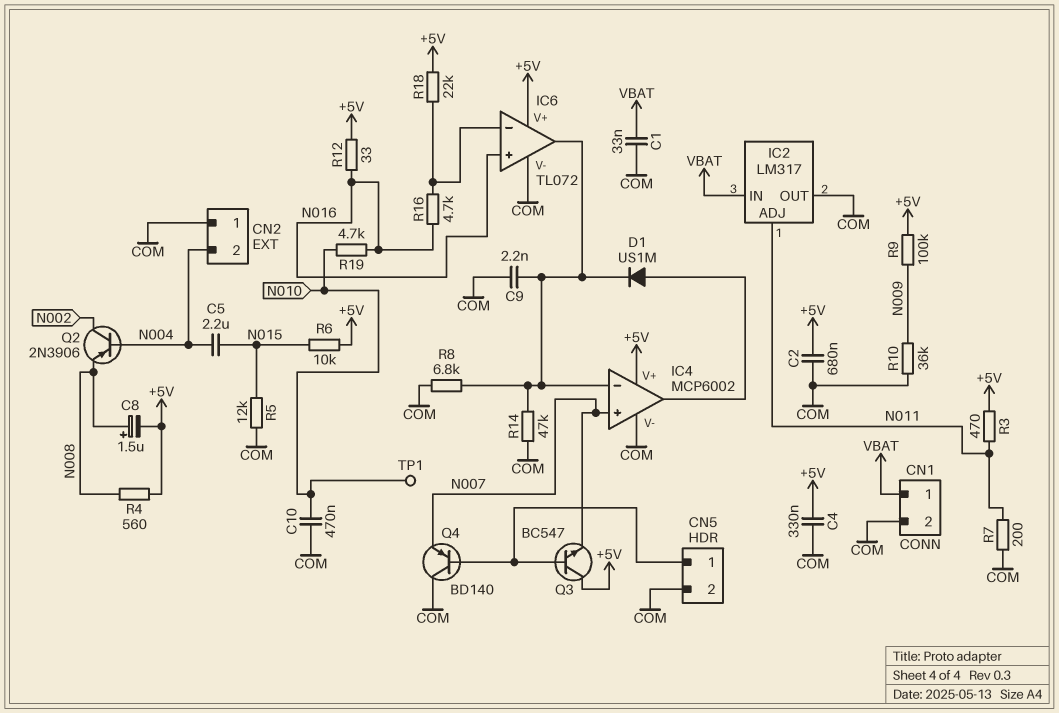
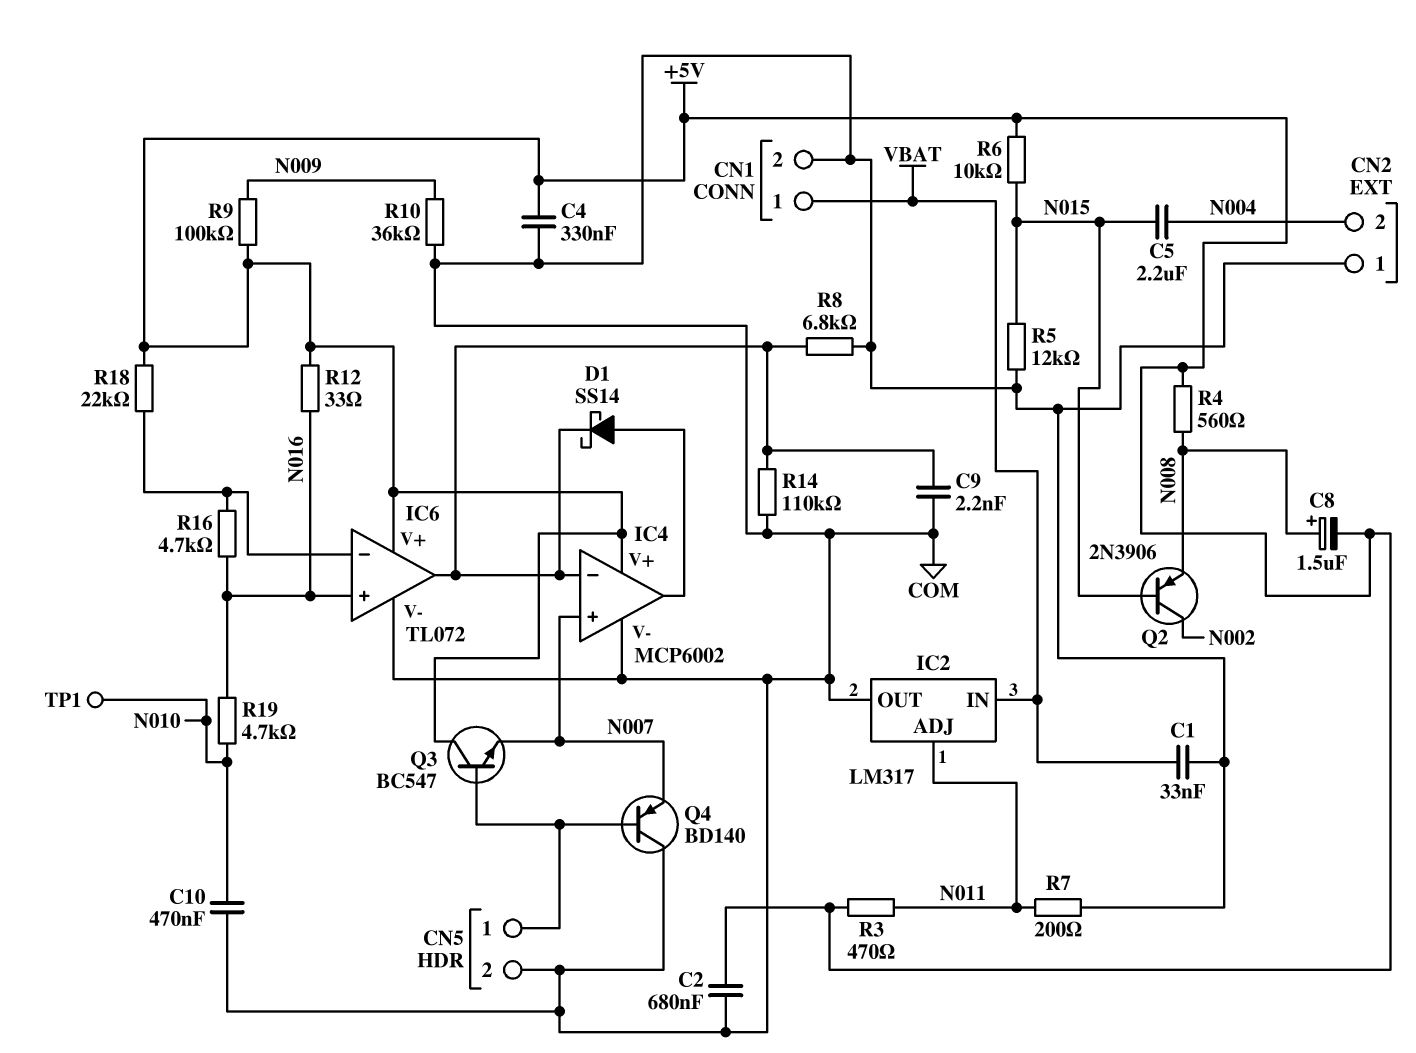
D1: diode US1M (A IC4/out, K IC4/in-) -> schottky SS14 (A IC4/out, K IC4/in-)
Q2: PNP 2N3906 (B N004, C N002, E N008) -> PNP 2N3906 (B N015, C N002, E N008)
R14: 47k (COM, IC4/in-) -> 110k (COM, IC4/in-)

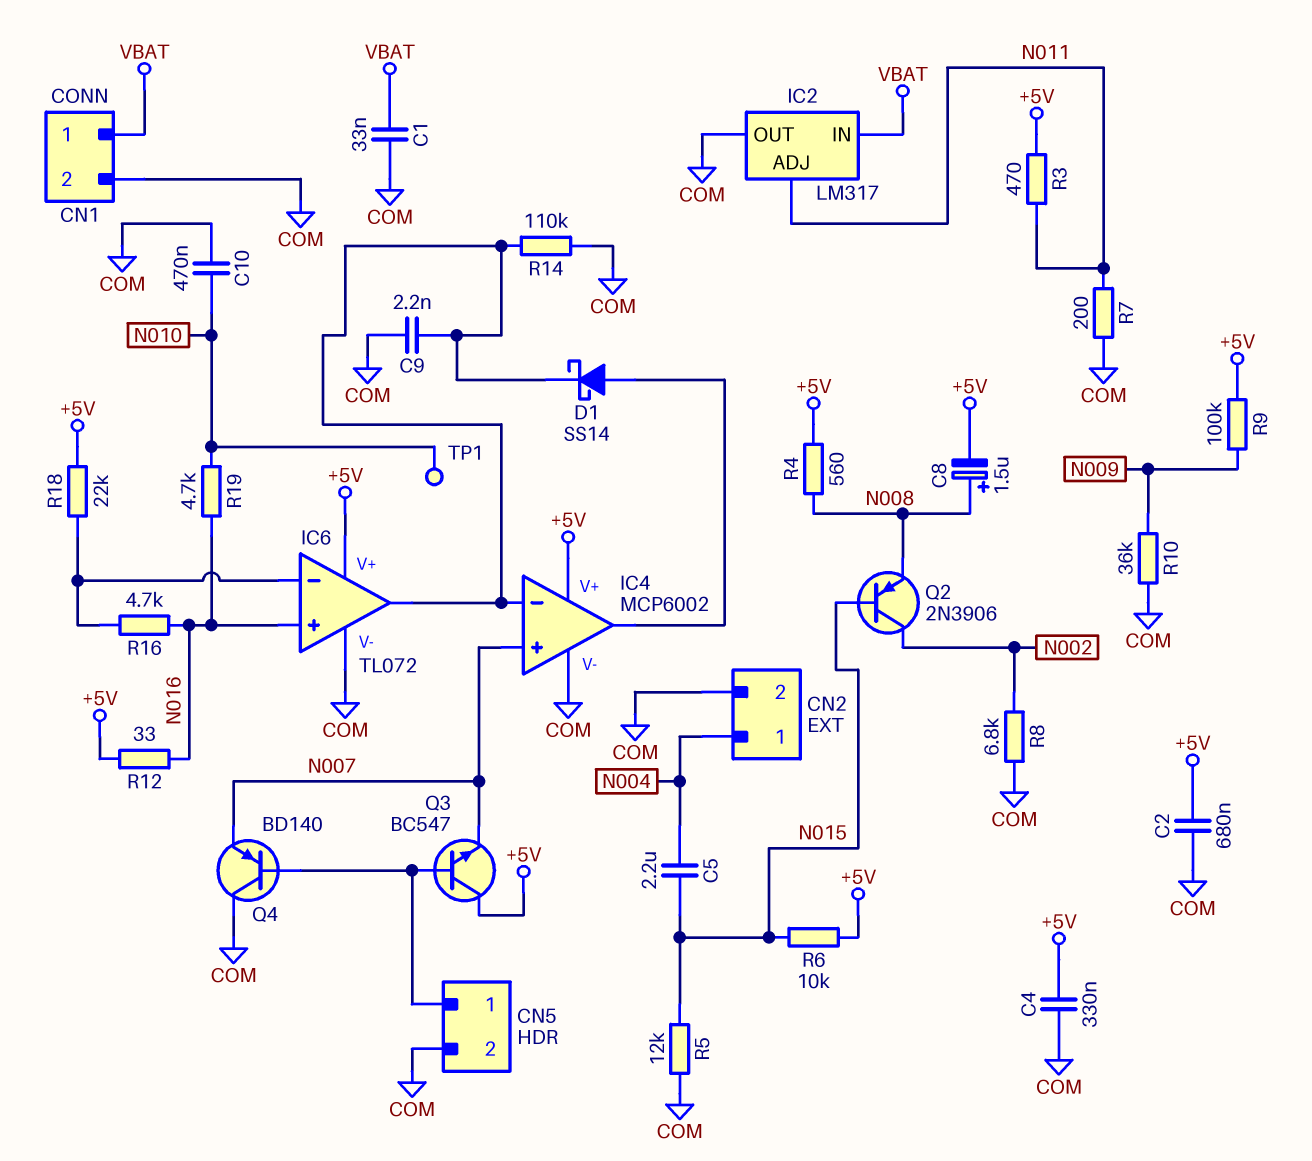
CN2 pin 1: COM -> N004
CN2 pin 2: N004 -> COM
R8: 6.8k (COM, IC4/in-) -> 6.8k (COM, N002)

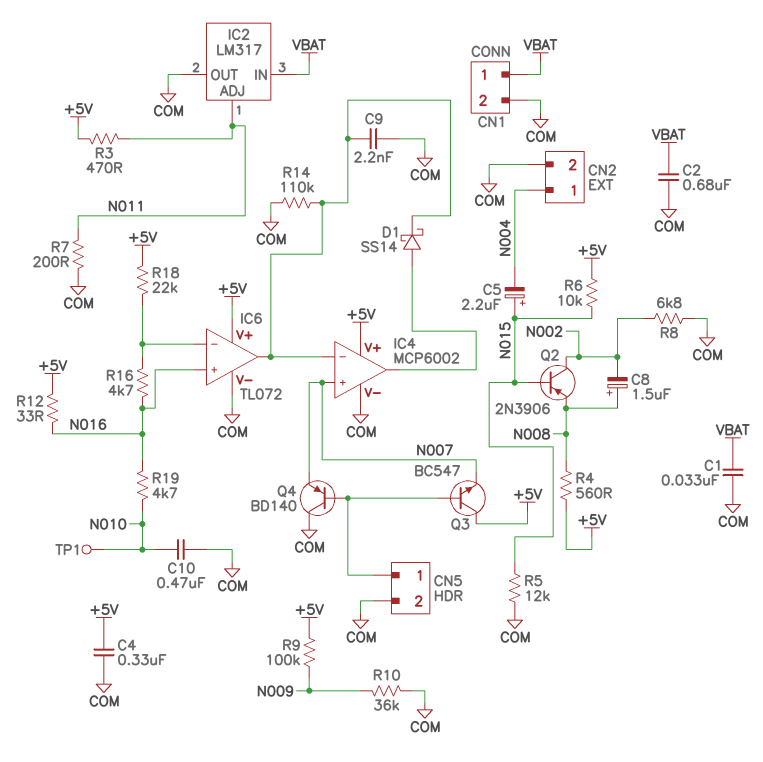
C2: 680nF (+5V, COM) -> 680nF (COM, VBAT)
C5: 2.2uF (N004, N015) -> 2.2uF (plus N015, minus N004)
C8: 1.5uF (plus N008, minus +5V) -> 1.5uF (plus N008, minus N002)

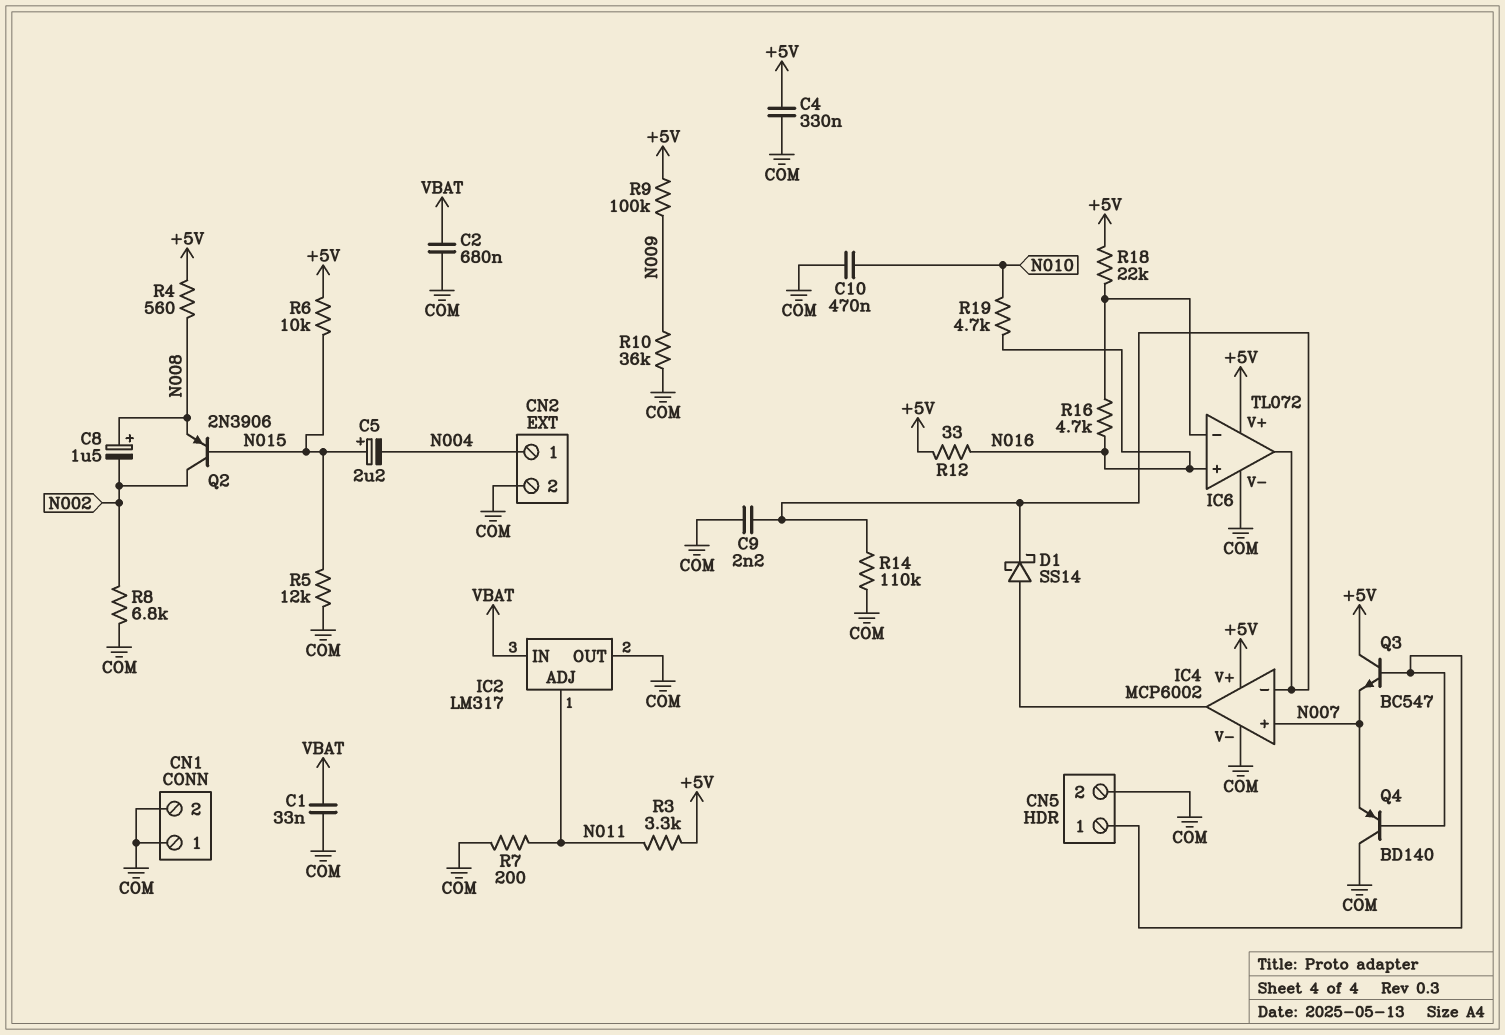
CN1 pin 1: VBAT -> COM
R3: 470 (+5V, N011) -> 3.3k (+5V, N011)
TP1: test point (N010) -> none

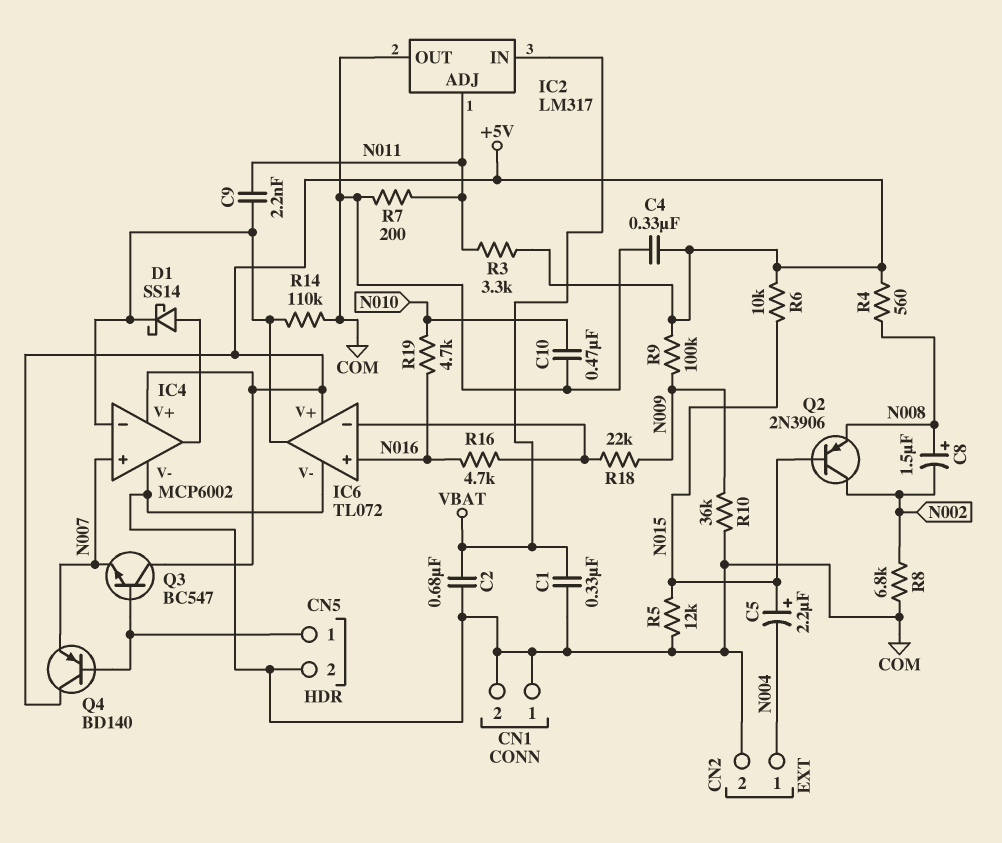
C1: 33nF (COM, VBAT) -> 330nF (COM, VBAT)
C9: 2.2nF (COM, IC4/in-) -> 2.2nF (IC4/in-, N011)
Q4: PNP BD140 (B CN5/1, C COM, E N007) -> PNP BD140 (B CN5/1, C +5V, E N007)
R12: 33 (+5V, N016) -> none
R18: 22k (+5V, IC6/in-) -> 22k (IC6/in-, N009)

